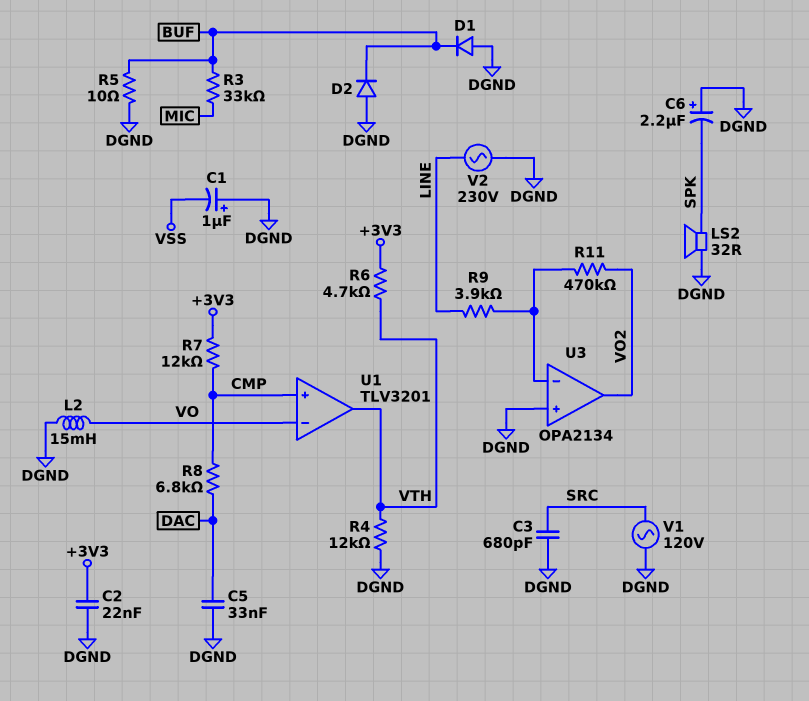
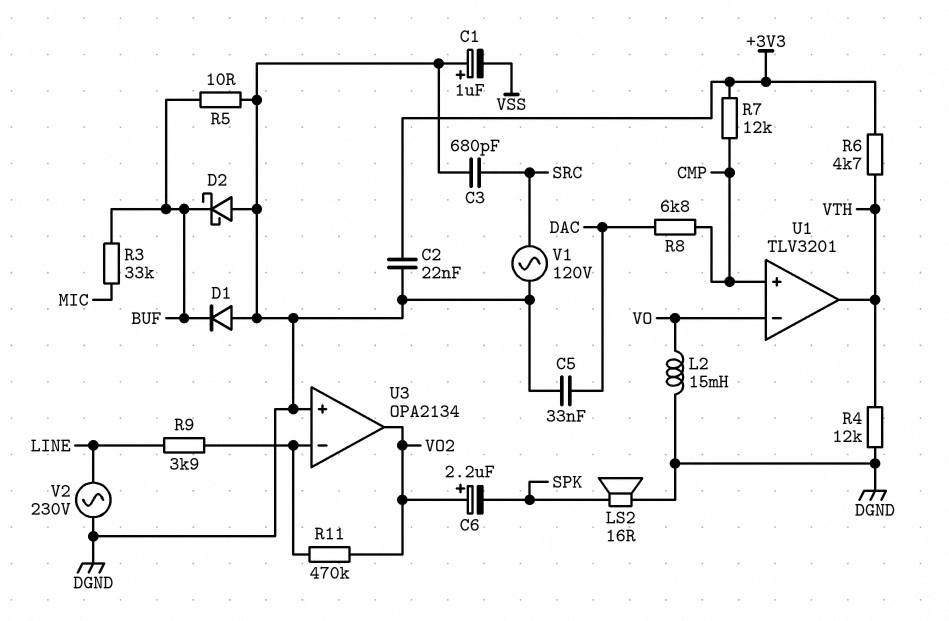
C6: 2.2uF (plus DGND, minus SPK) -> 2.2uF (plus VO2, minus SPK)
D2: diode (A DGND, K BUF) -> schottky (A DGND, K BUF)
LS2: speaker 32R (DGND, SPK) -> speaker 16R (DGND, SPK)

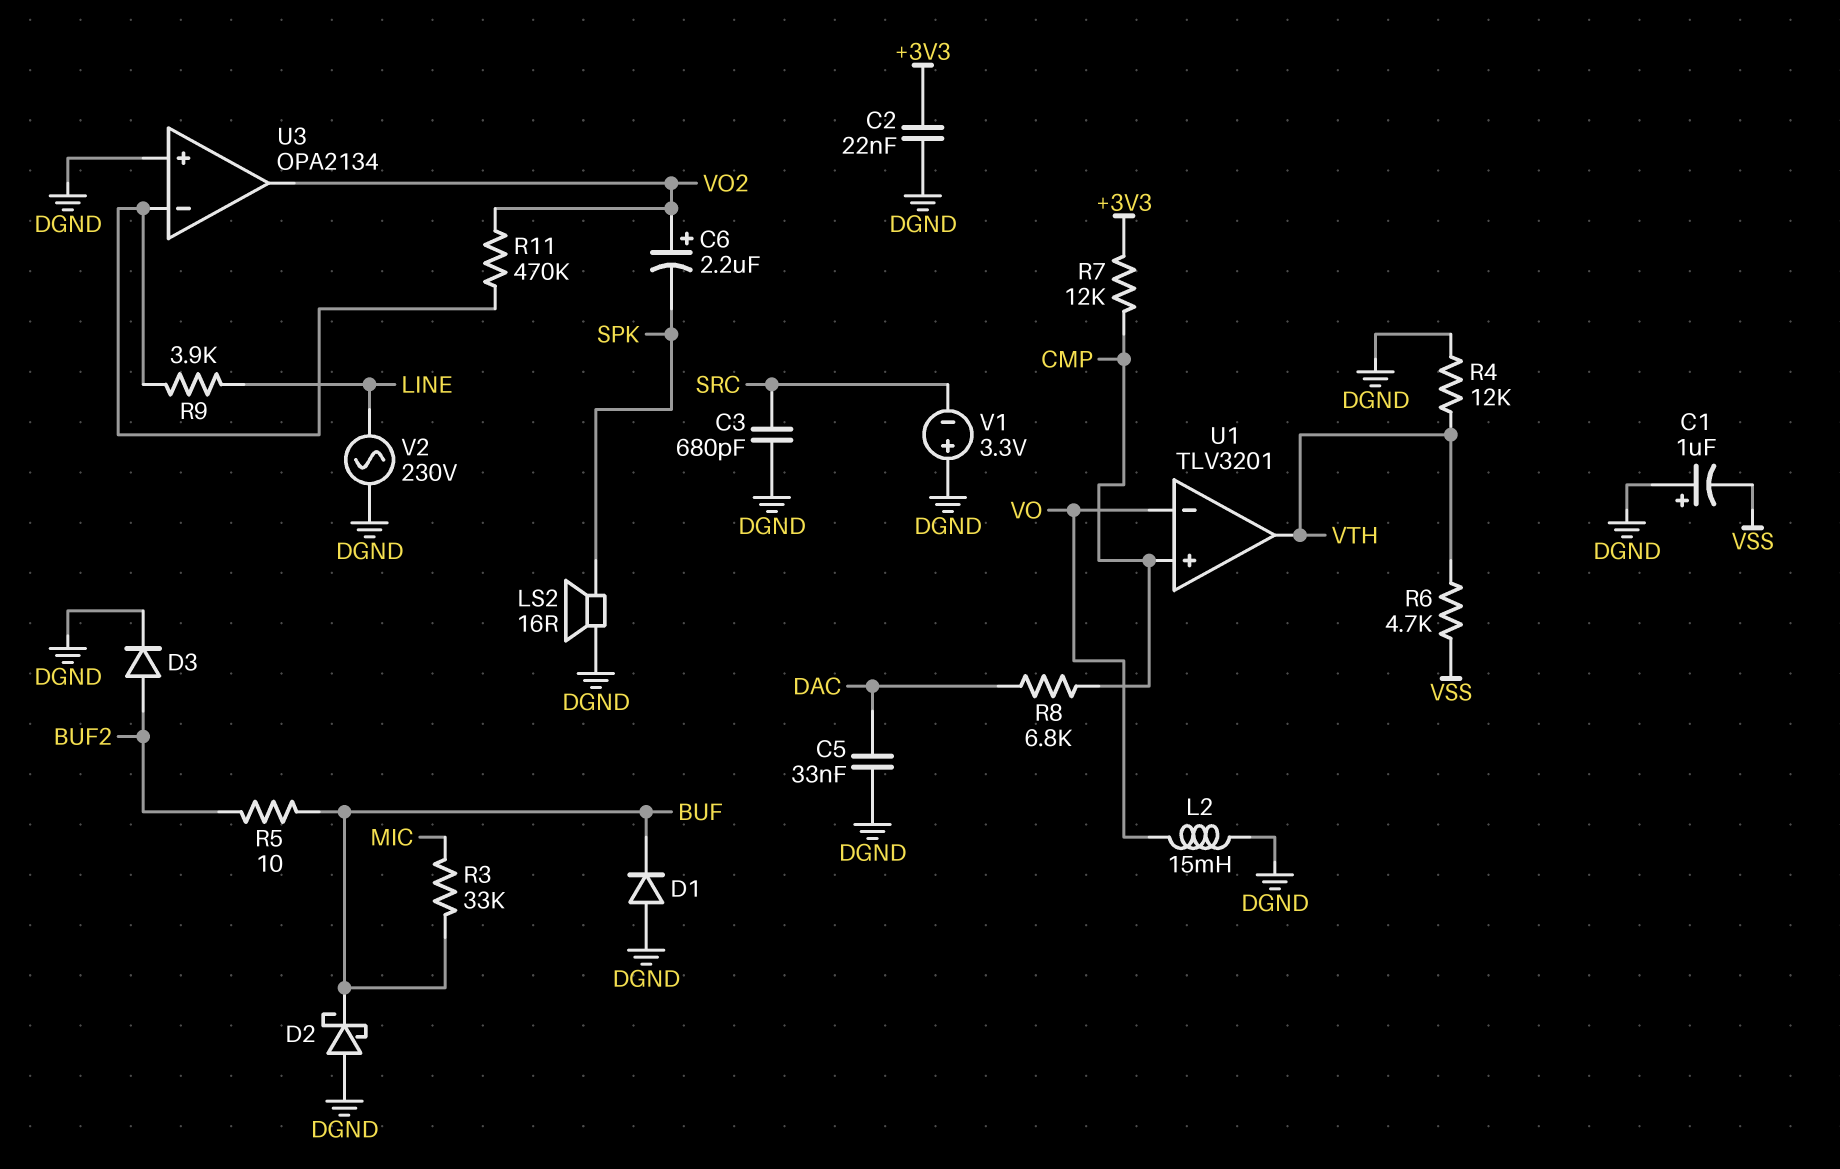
D3: none -> diode (A BUF2, K DGND)
R5: 10 (BUF, DGND) -> 10 (BUF, BUF2)
R6: 4.7k (+3V3, VTH) -> 4.7k (VSS, VTH)
V1: AC 120V (DGND, SRC) -> 3.3V (plus DGND, minus SRC)

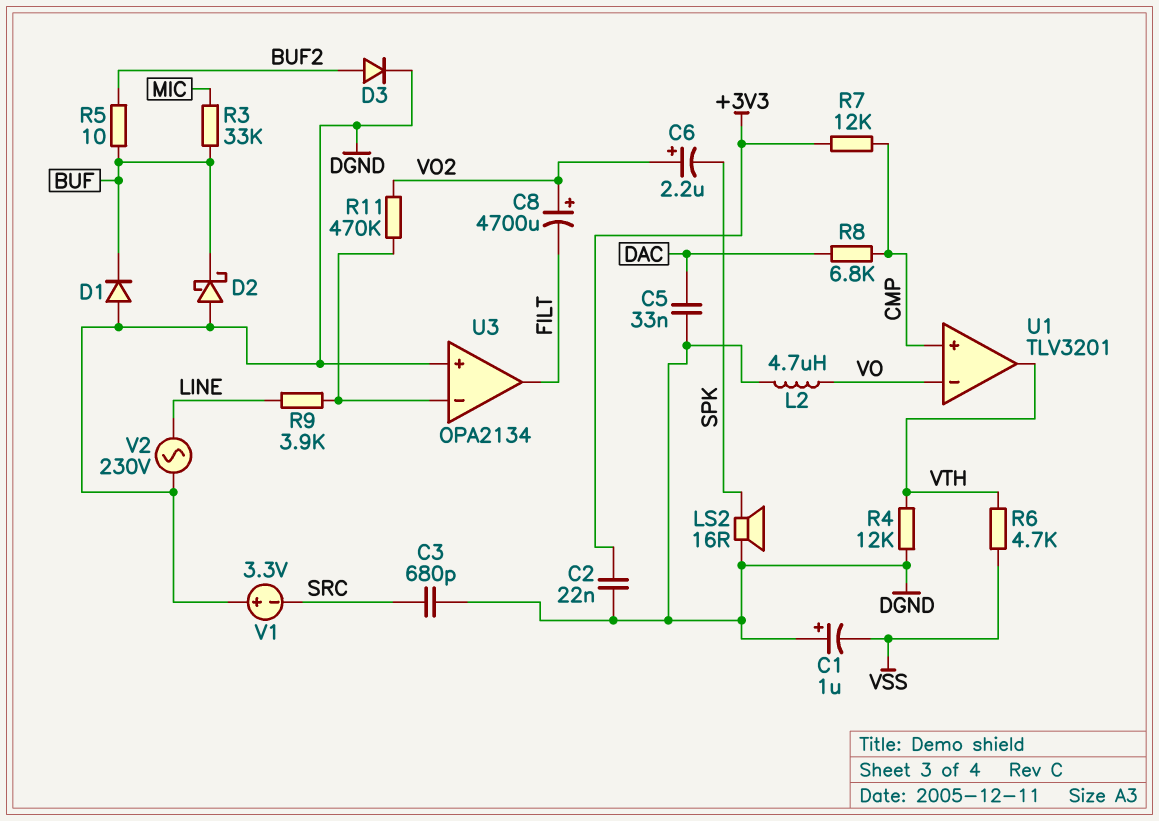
C8: none -> 4700uF (plus VO2, minus FILT)
L2: 15mH (DGND, VO) -> 4.7uH (DGND, VO)
U3 pin out: VO2 -> FILT

